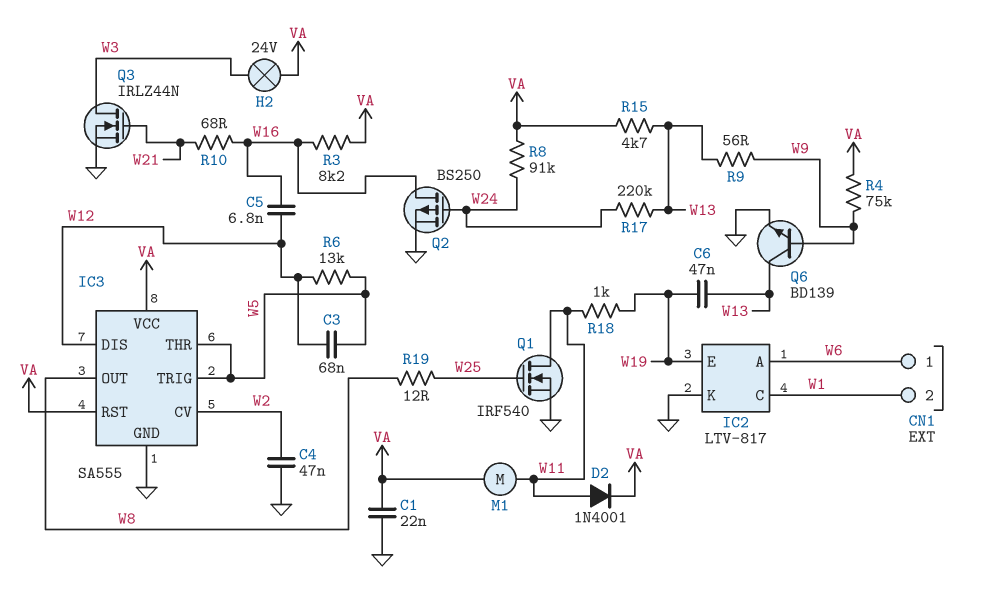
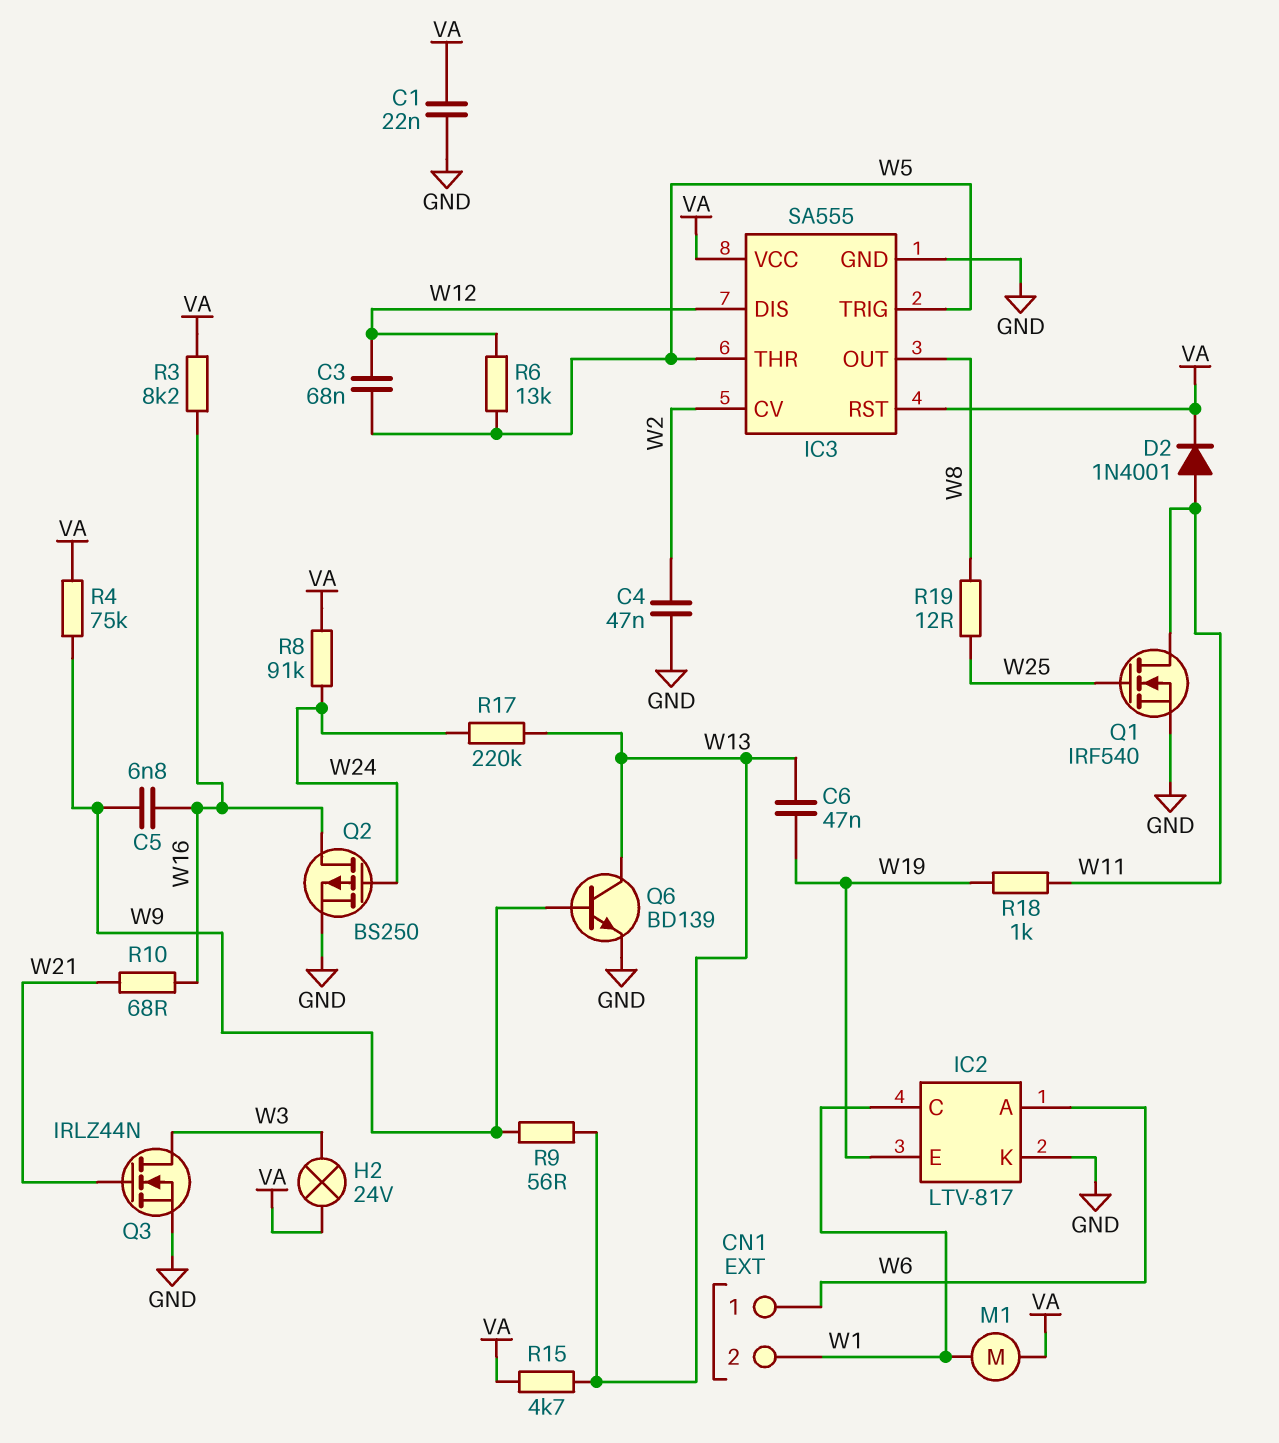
C5: 6.8nF (W12, W16) -> 6.8nF (W9, W16)
M1: motor (VA, W11) -> motor (VA, W1)

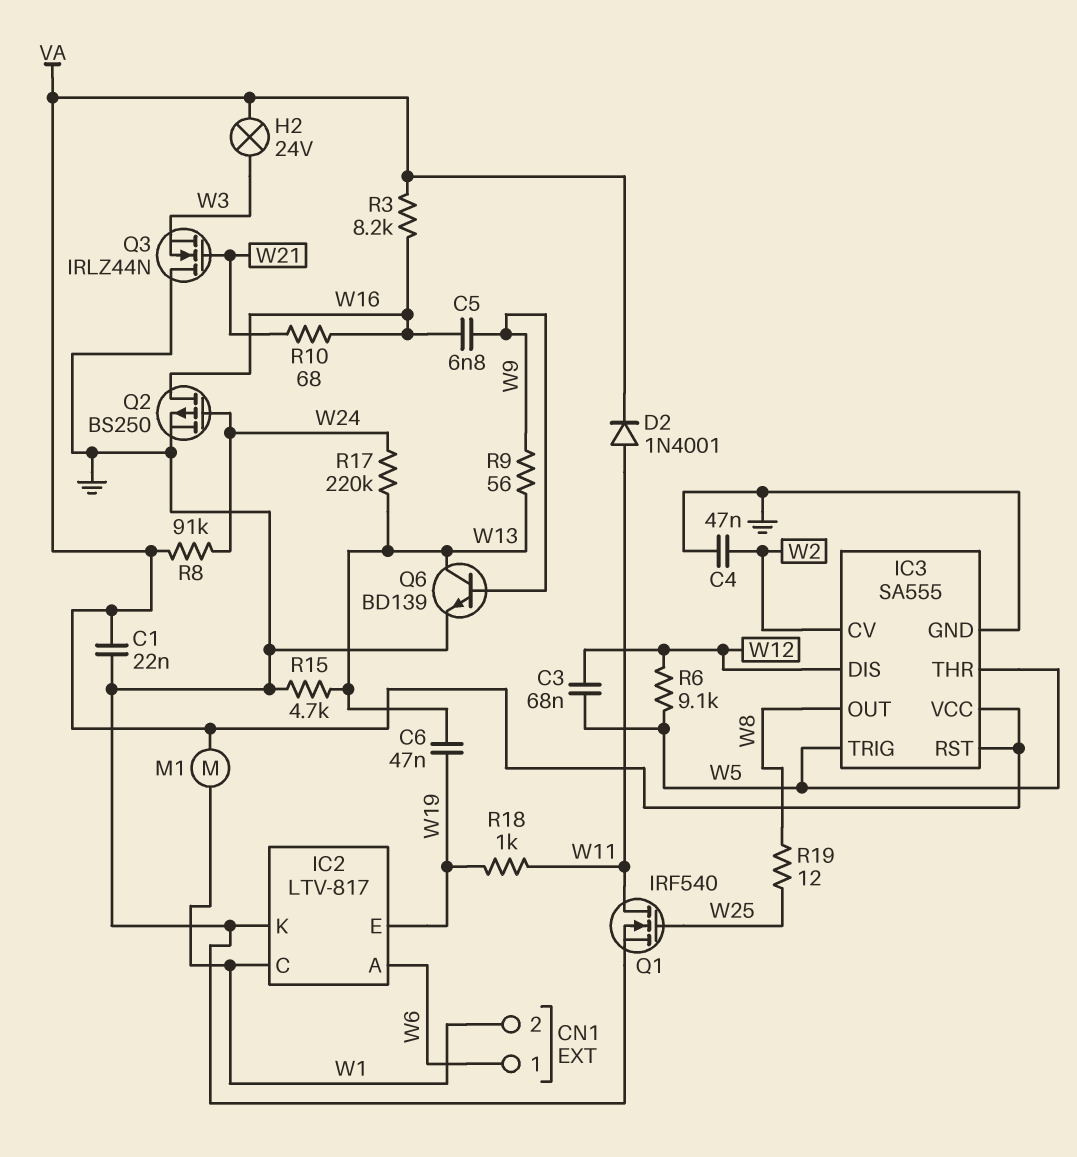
Q3: NMOS IRLZ44N (G W21, D W3, S GND) -> NMOS IRLZ44N (G W21, D GND, S W3)
R4: 75k (VA, W9) -> none
R6: 13k (W5, W12) -> 9.1k (W5, W12)
R15: 4.7k (VA, W13) -> 4.7k (GND, W13)

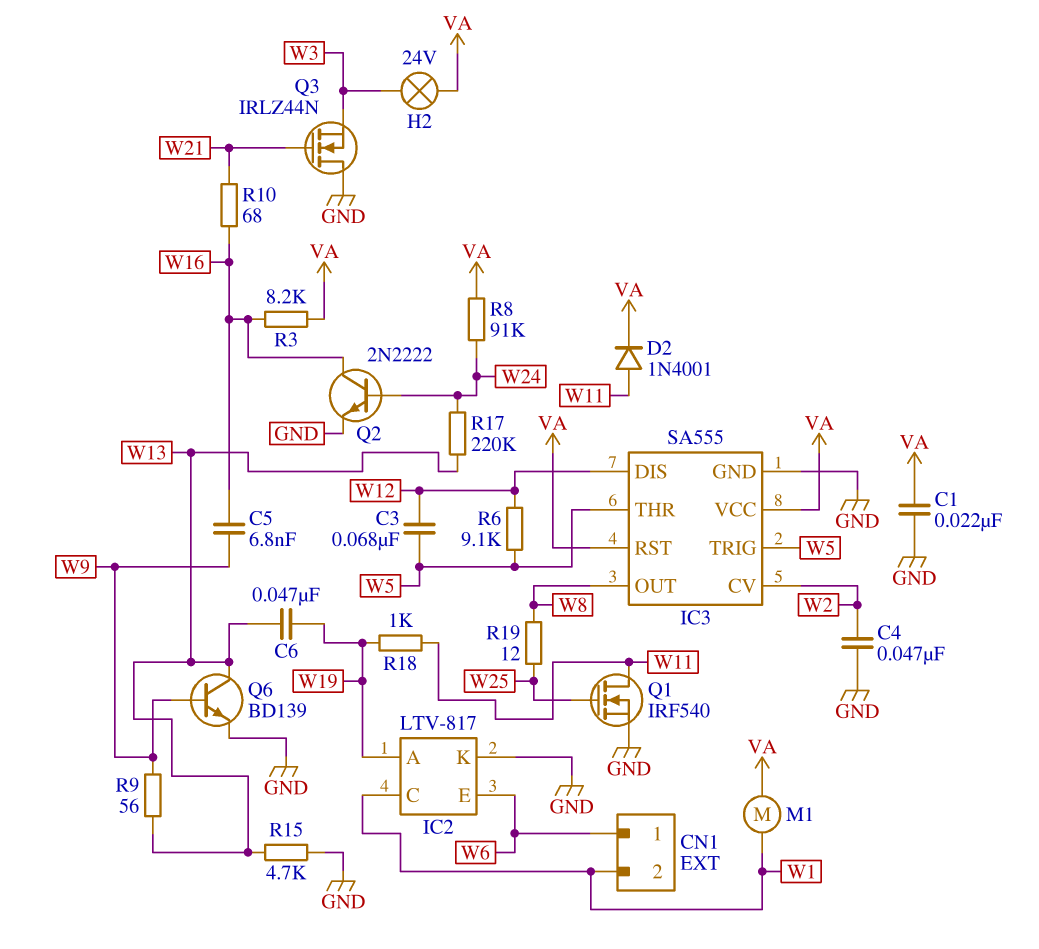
IC2 pin A: W6 -> W19
IC2 pin E: W19 -> W6
Q2: PMOS BS250 (G W24, D W16, S GND) -> NPN 2N2222 (B W24, C W16, E GND)

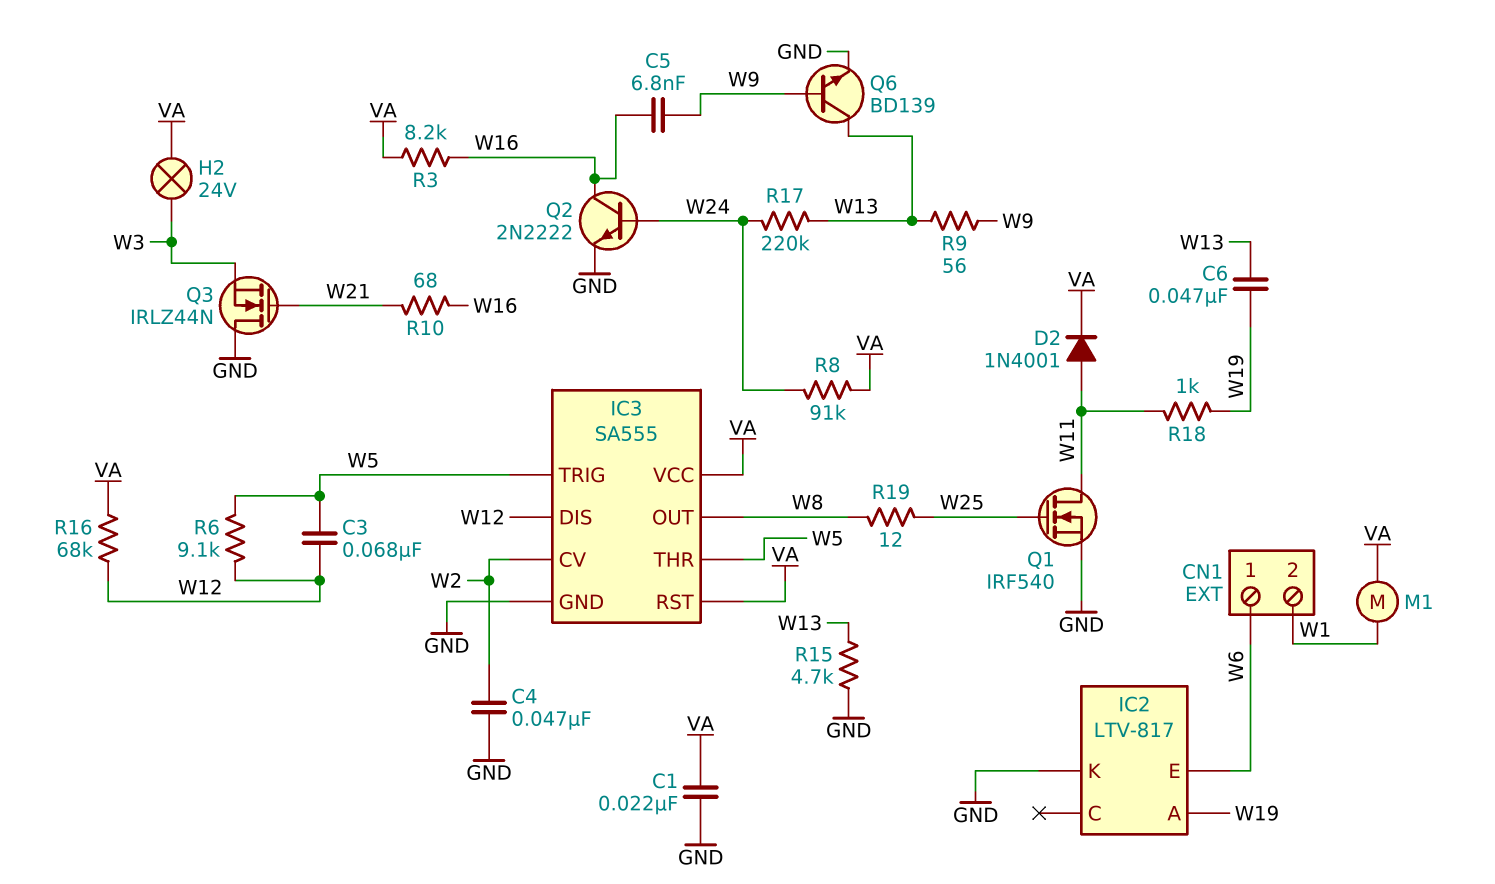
IC2 pin C: W1 -> none
R16: none -> 68k (VA, W12)

